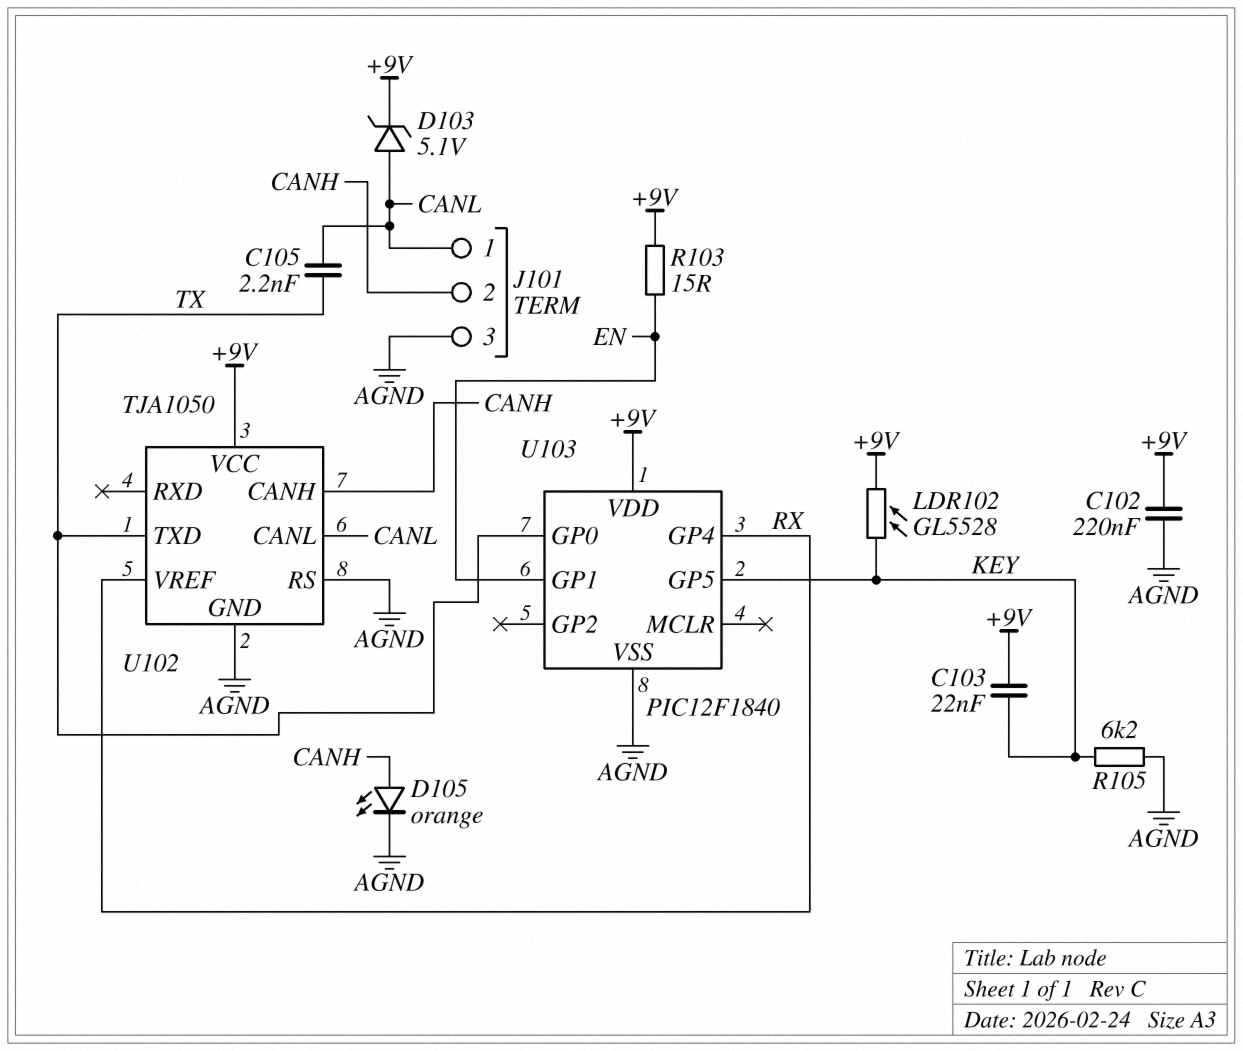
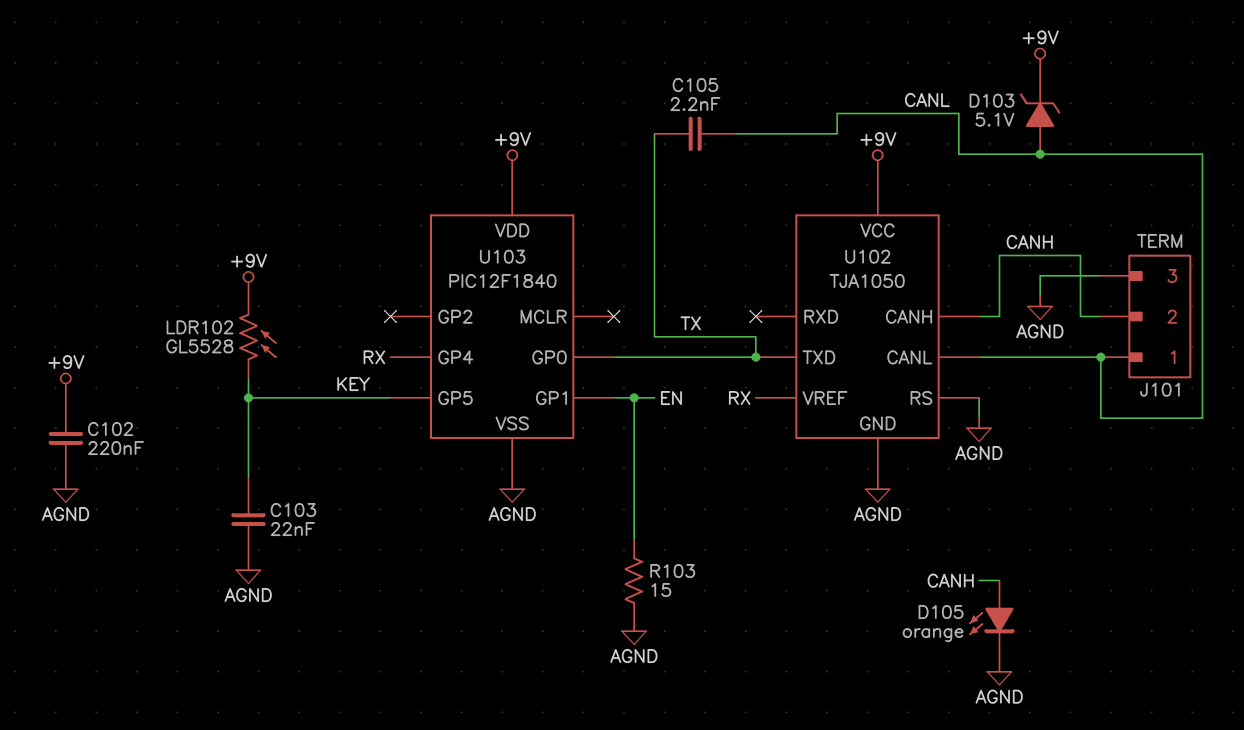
C103: 22nF (+9V, KEY) -> 22nF (AGND, KEY)
R103: 15 (+9V, EN) -> 15 (AGND, EN)
R105: 6.2k (AGND, KEY) -> none

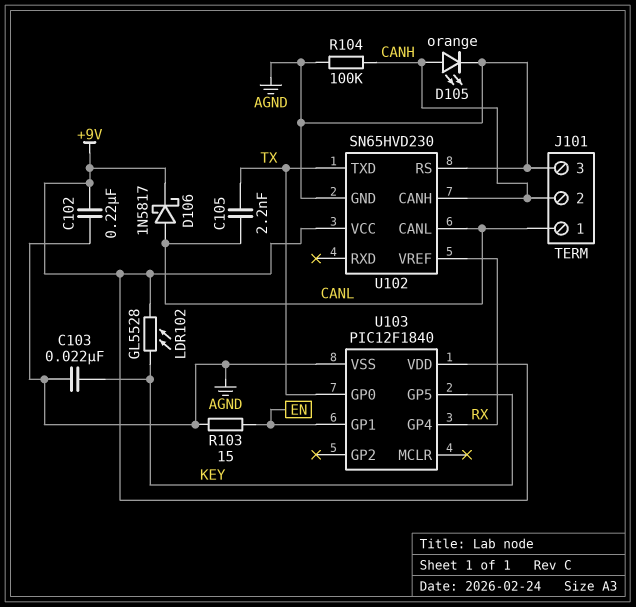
D103: zener 5.1V (A CANL, K +9V) -> none
D106: none -> schottky 1N5817 (A CANL, K +9V)
R104: none -> 100k (AGND, CANH)
U102: TJA1050 -> SN65HVD230

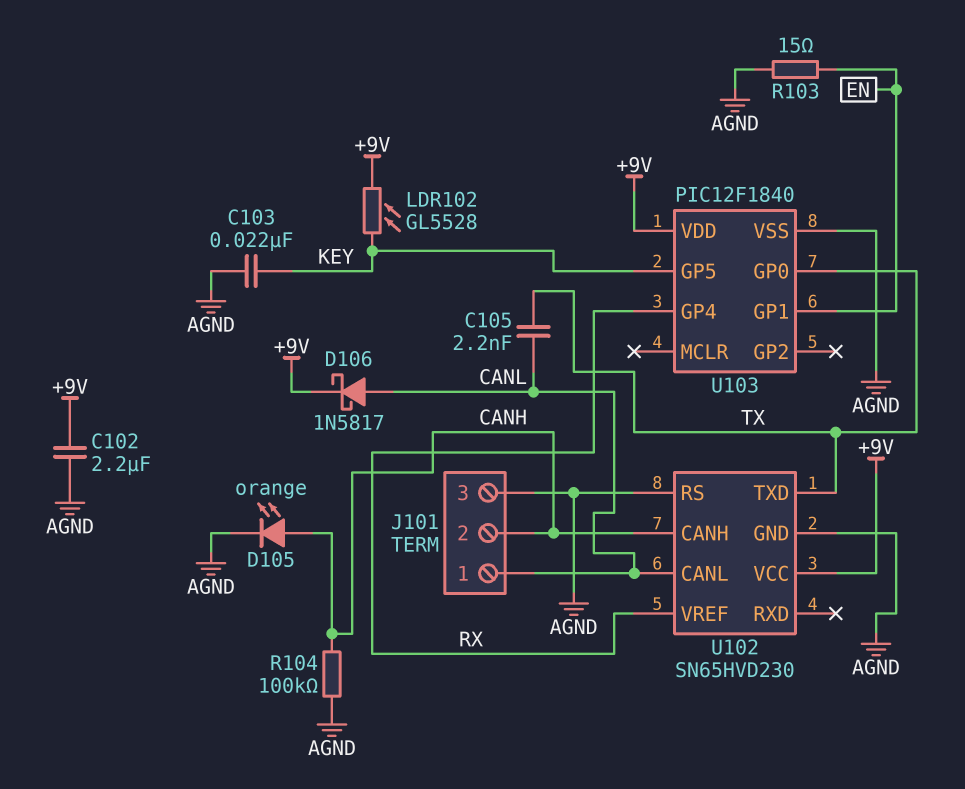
C102: 220nF (+9V, AGND) -> 2.2uF (+9V, AGND)

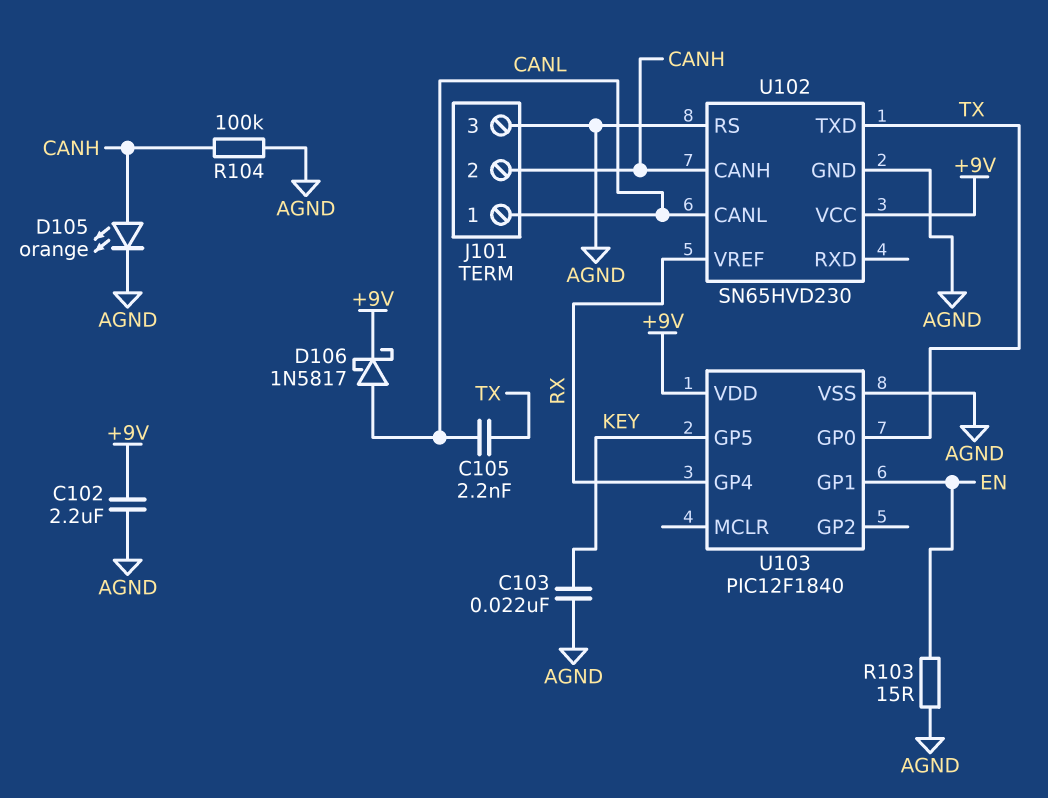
LDR102: GL5528 (+9V, KEY) -> none

